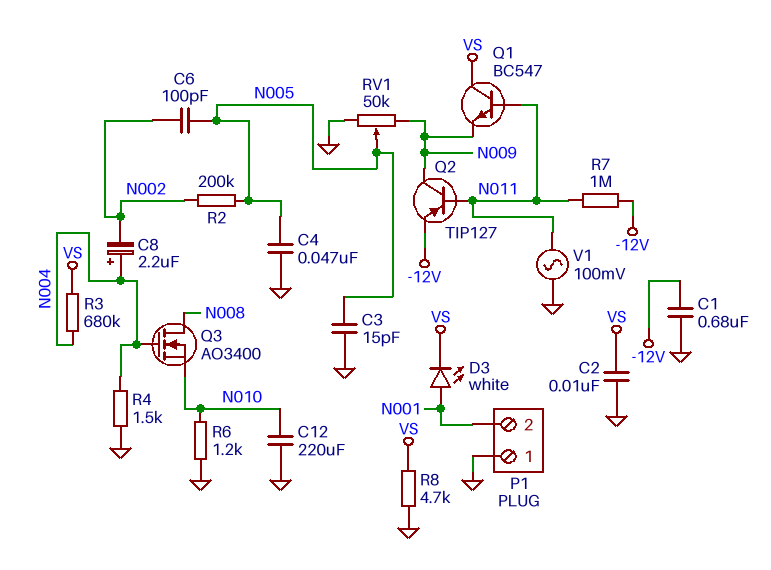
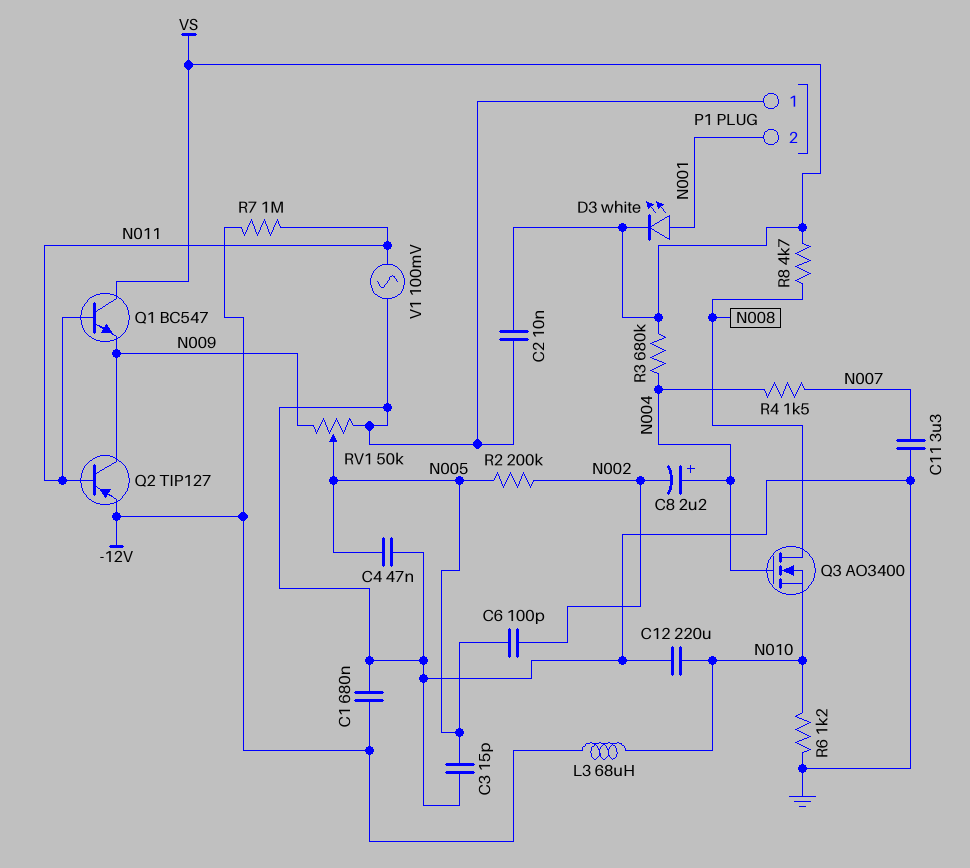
C11: none -> 3.3uF (GND, N007)
L3: none -> 68uH (-12V, N010)
R4: 1.5k (GND, N004) -> 1.5k (N004, N007)
R8: 4.7k (GND, VS) -> 4.7k (N008, VS)

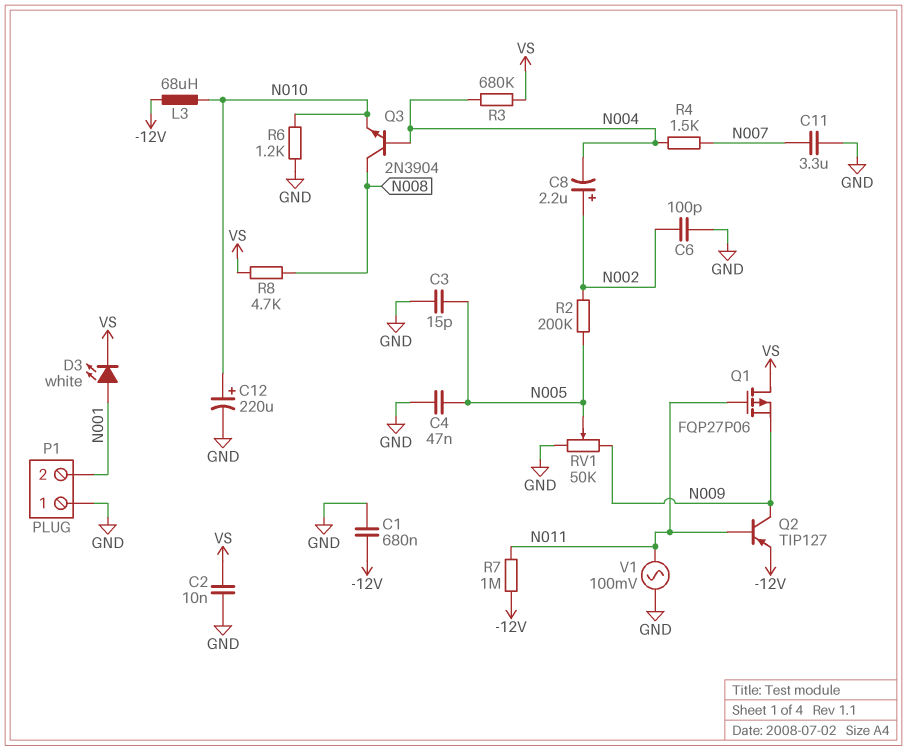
C6: 100pF (N002, N005) -> 100pF (GND, N002)
C8: 2.2uF (plus N004, minus N002) -> 2.2uF (plus N002, minus N004)
C12: 220uF (GND, N010) -> 220uF (plus N010, minus GND)
Q1: NPN BC547 (B N011, C VS, E N009) -> PMOS FQP27P06 (G N011, D VS, S N009)
Q3: NMOS AO3400 (G N004, D N008, S N010) -> NPN 2N3904 (B N004, C N008, E N010)

